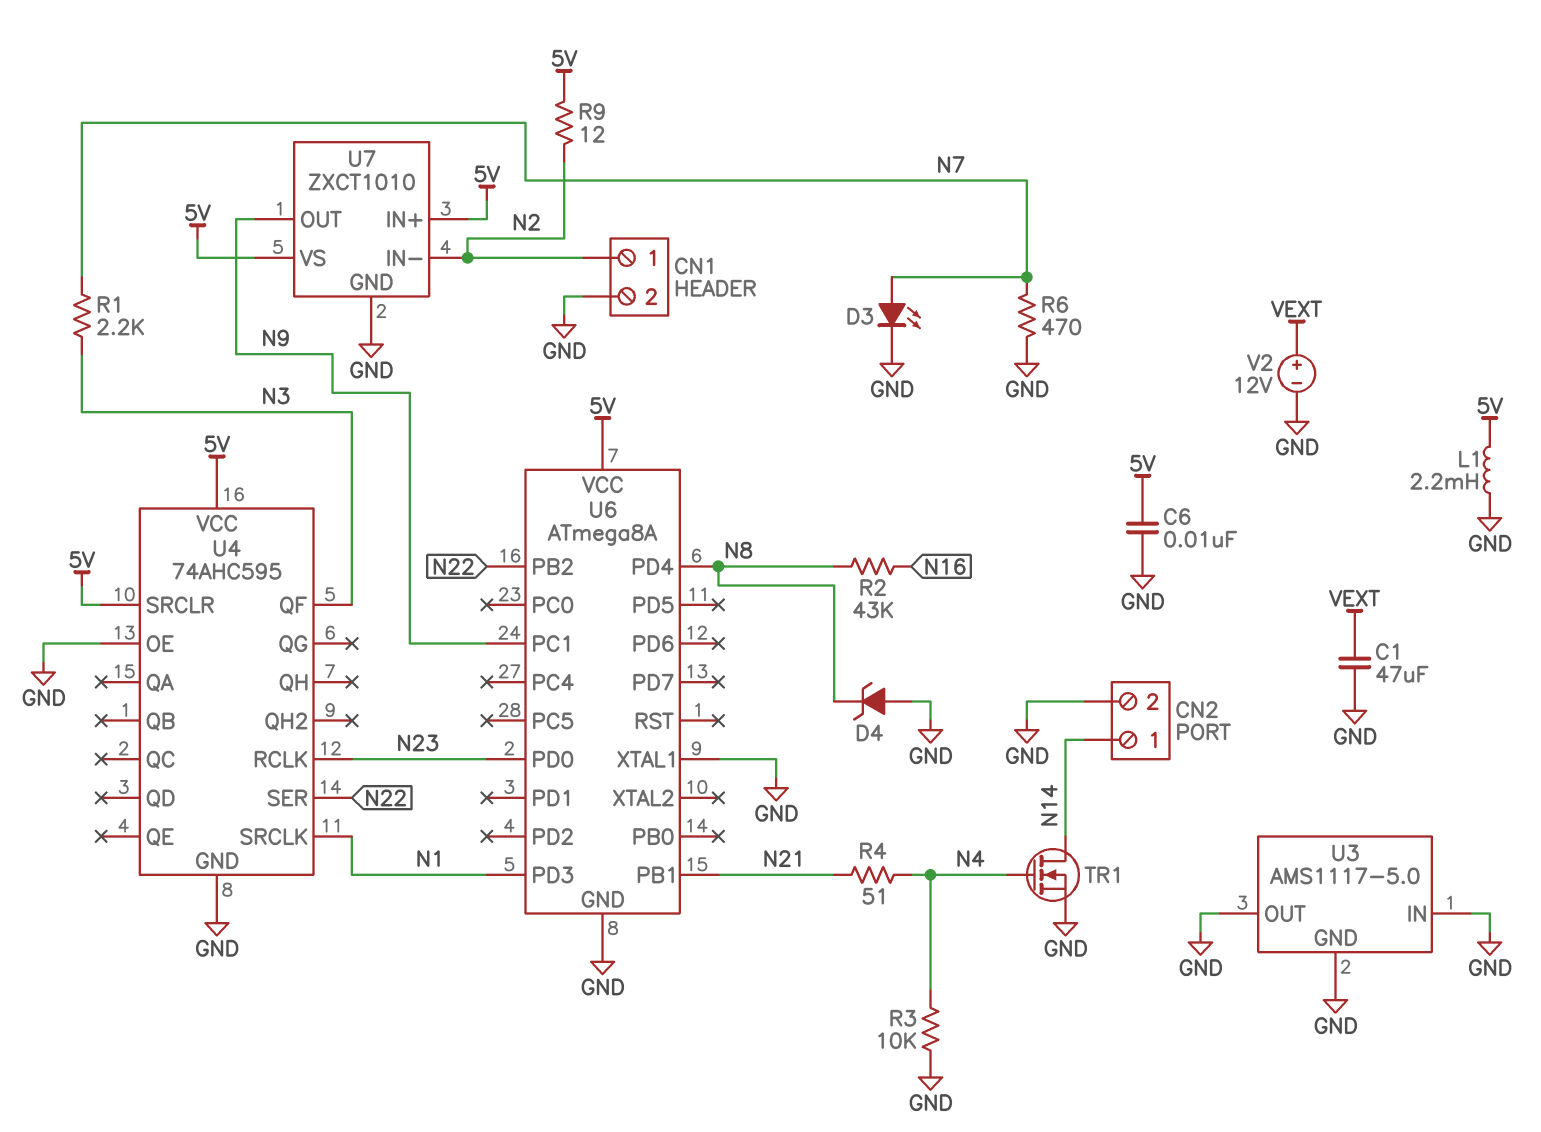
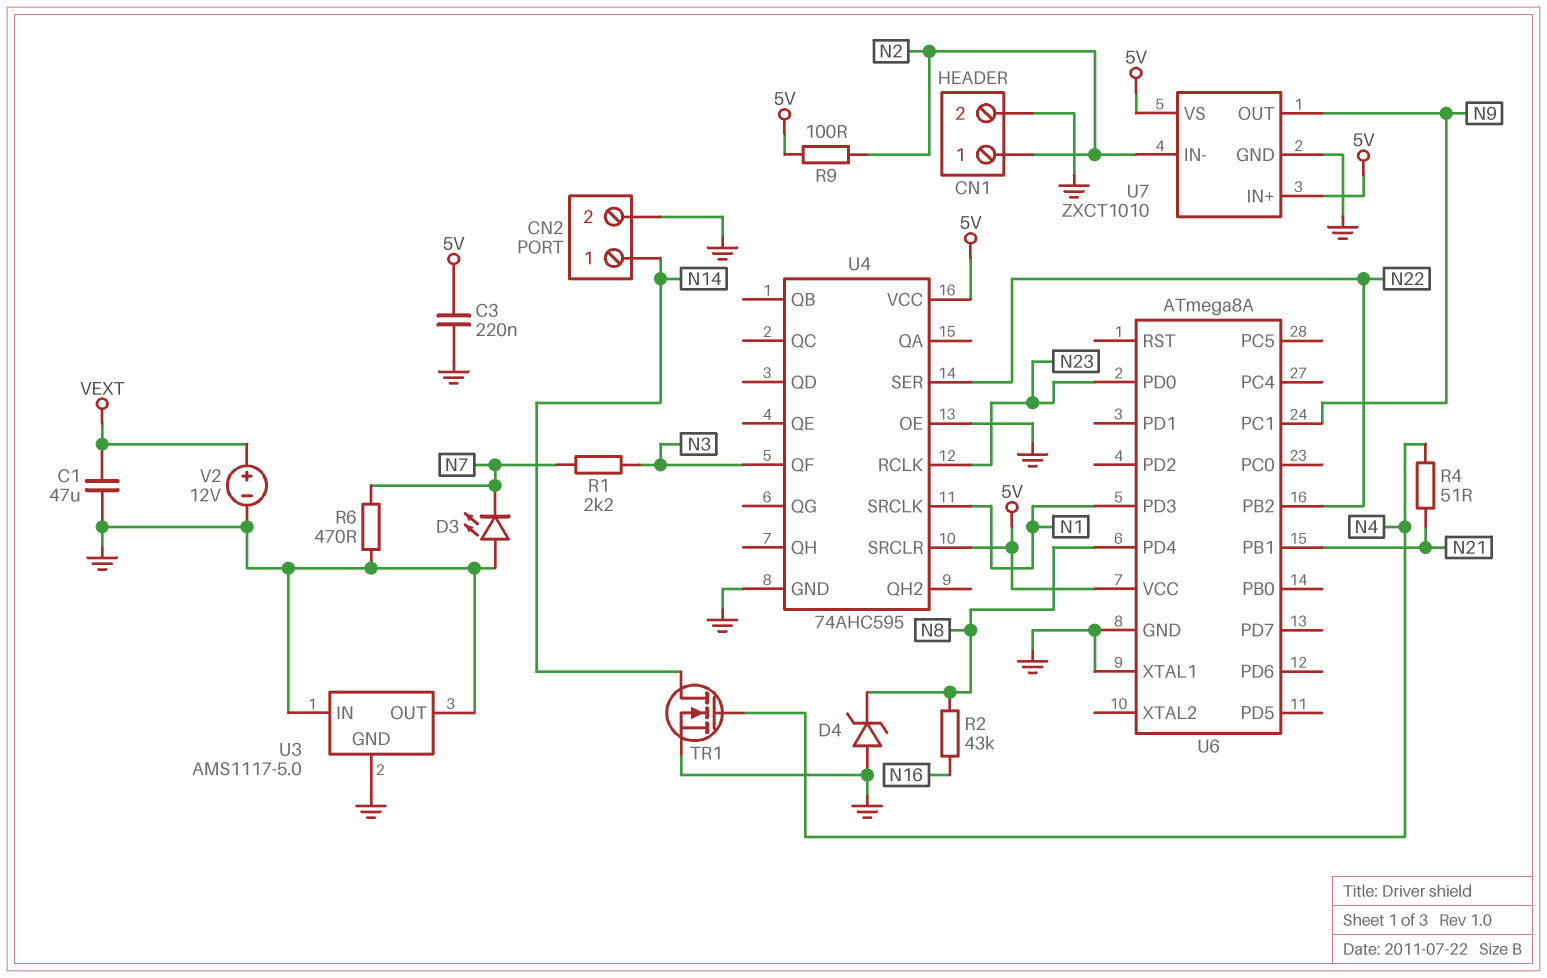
C3: none -> 220nF (5V, GND)
C6: 10nF (5V, GND) -> none
D3: LED (A N7, K GND) -> LED (A GND, K N7)
L1: 2.2mH (5V, GND) -> none
R3: 10k (GND, N4) -> none
R9: 12 (5V, N2) -> 100 (5V, N2)

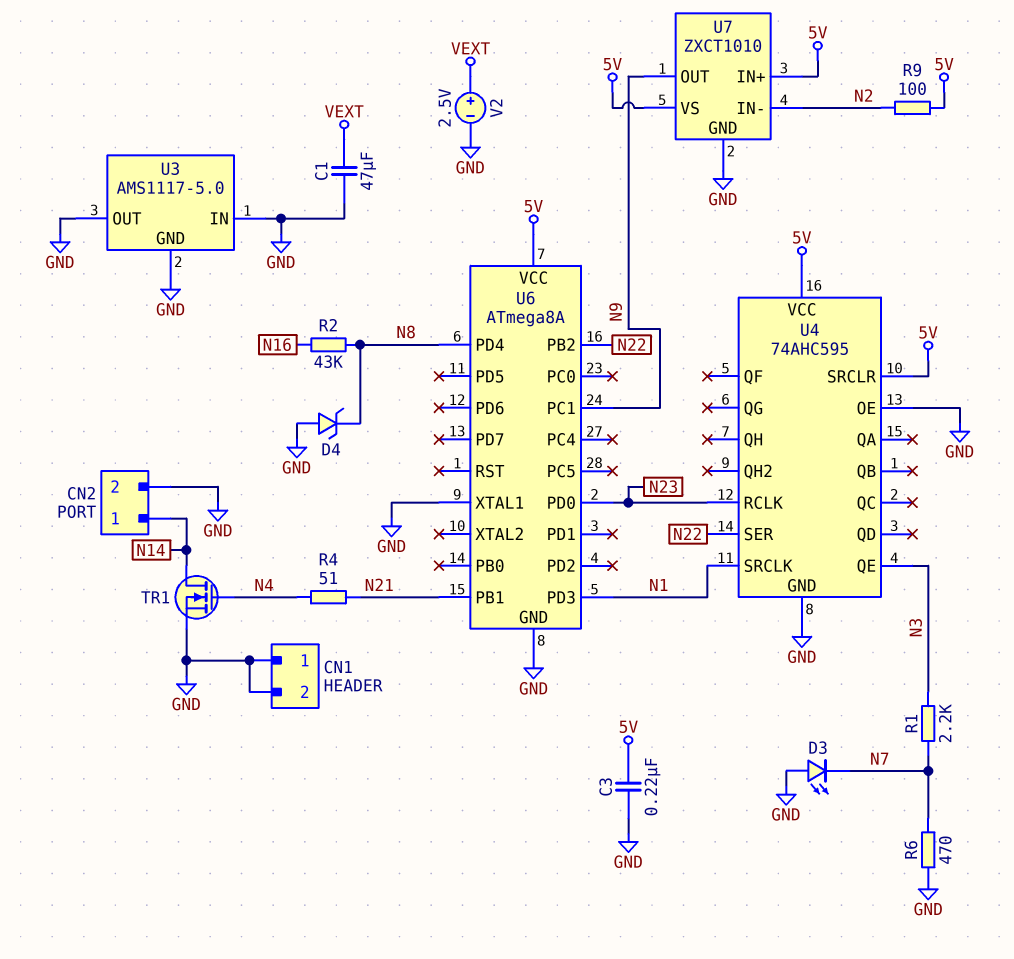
CN1 pin 1: N2 -> GND
U4 pin QE: none -> N3
U4 pin QF: N3 -> none
V2: 12V (plus VEXT, minus GND) -> 2.5V (plus VEXT, minus GND)

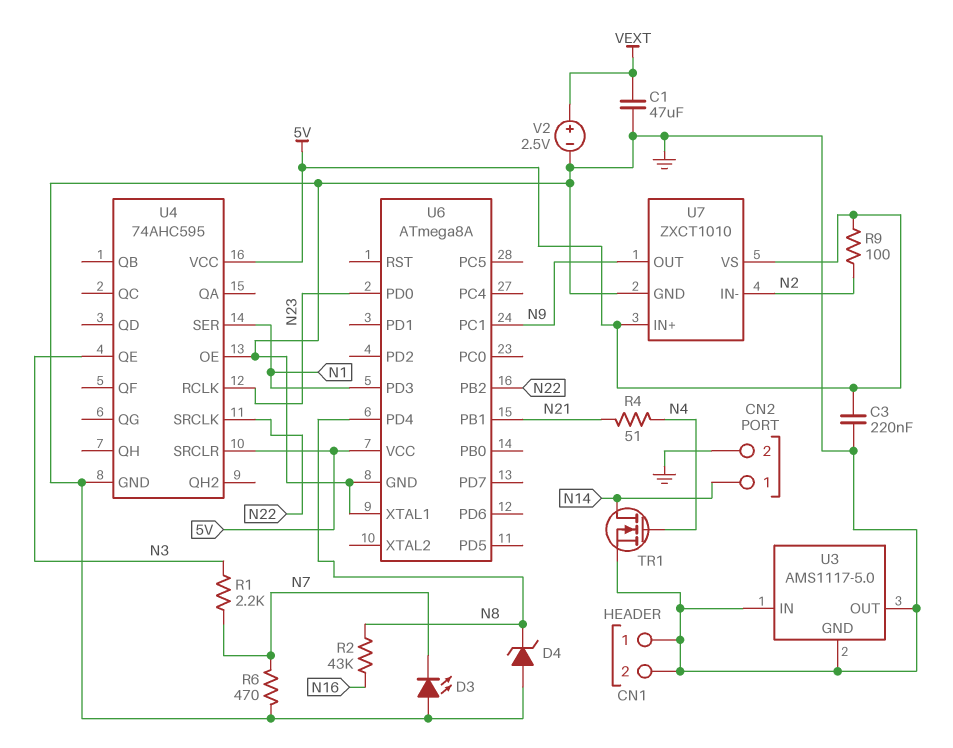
U4 pin SER: N22 -> N1
U4 pin SRCLK: N1 -> N22

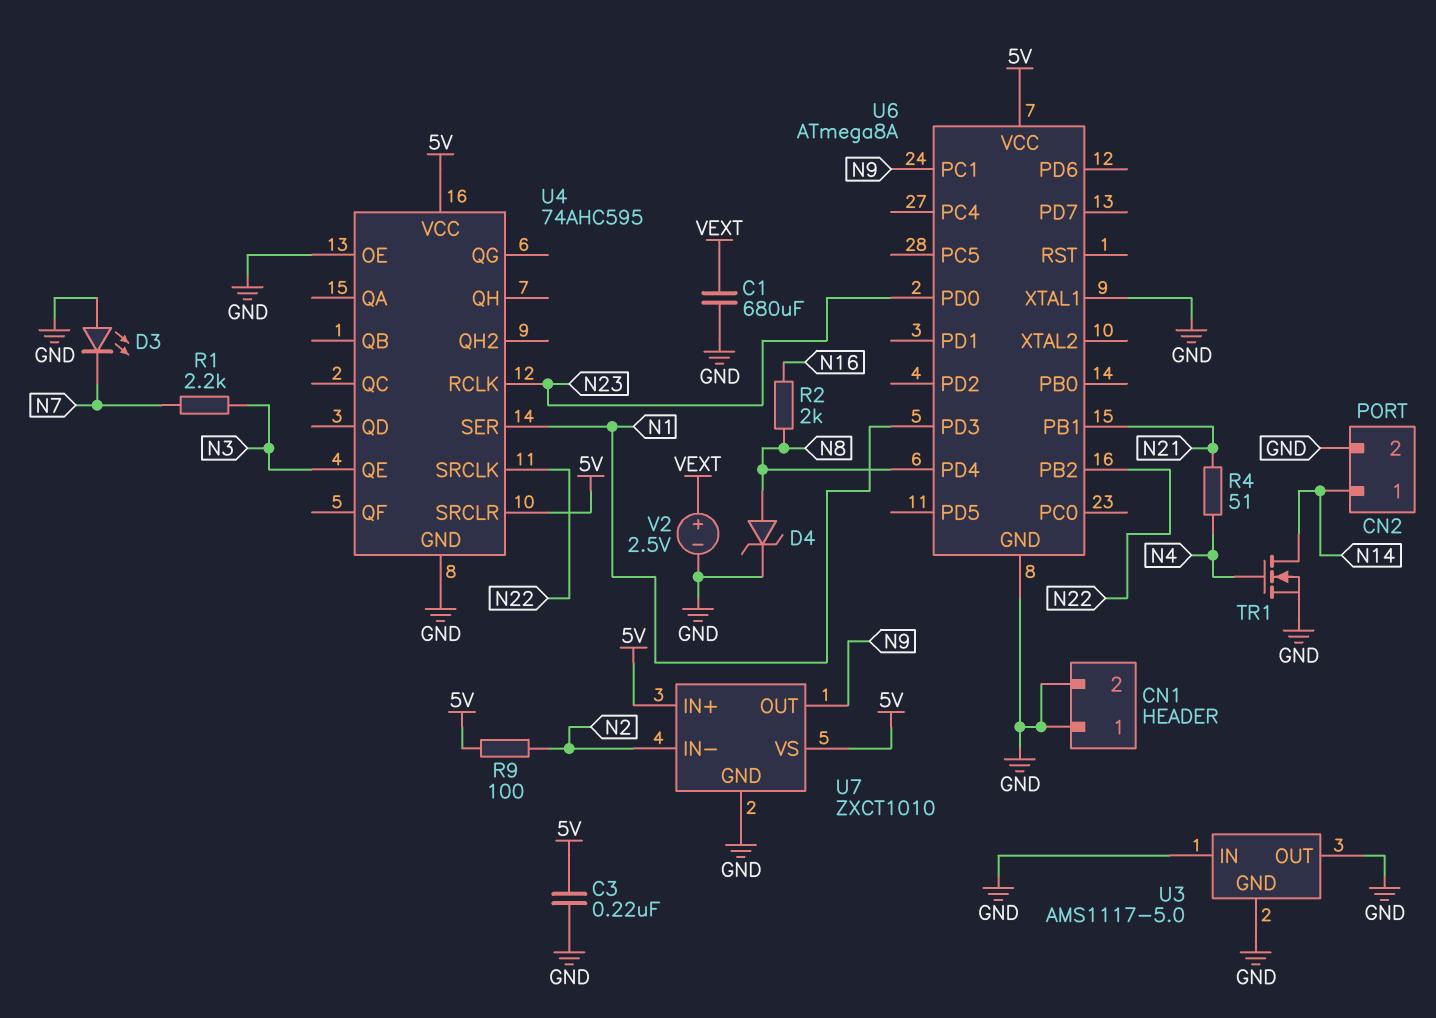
C1: 47uF (GND, VEXT) -> 680uF (GND, VEXT)
D4: zener (A GND, K N8) -> zener (A N8, K GND)
R2: 43k (N8, N16) -> 2k (N8, N16)
R6: 470 (GND, N7) -> none

